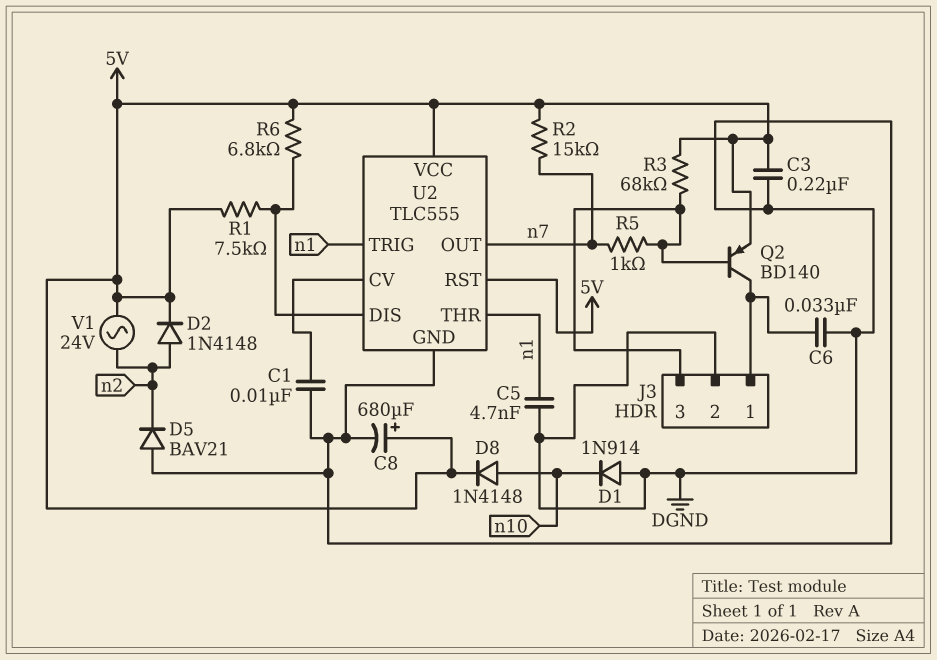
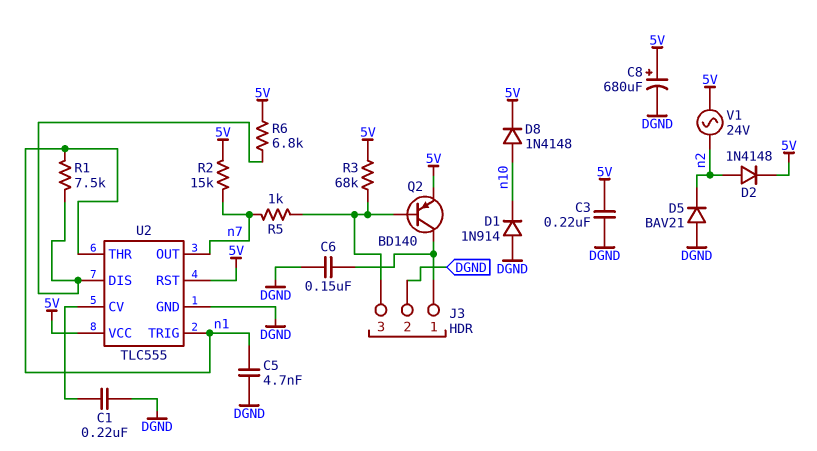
C1: 10nF (DGND, U2/CV) -> 220nF (DGND, U2/CV)
C6: 33nF (DGND, J3/1) -> 150nF (DGND, J3/1)
R1: 7.5k (5V, U2/DIS) -> 7.5k (U2/DIS, n1)

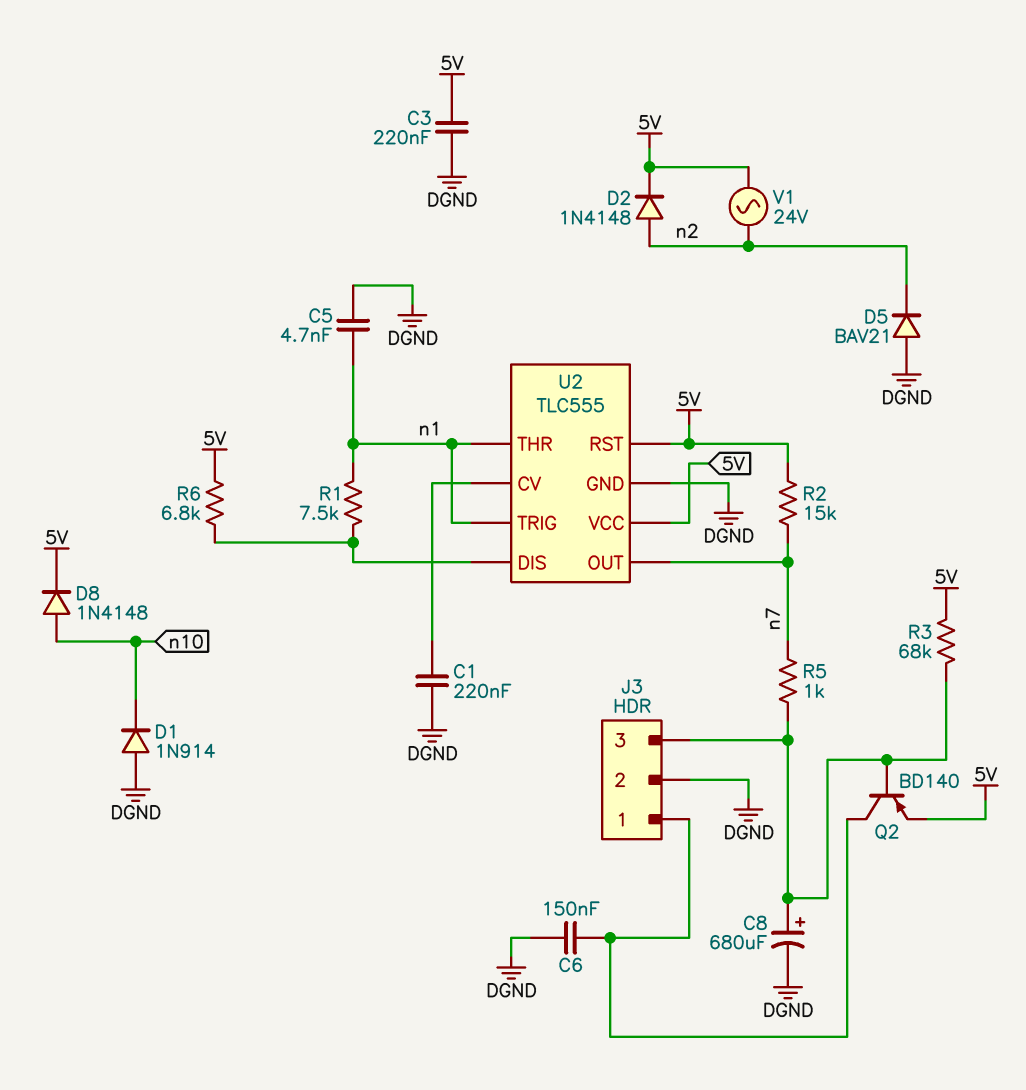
C8: 680uF (plus 5V, minus DGND) -> 680uF (plus J3/3, minus DGND)

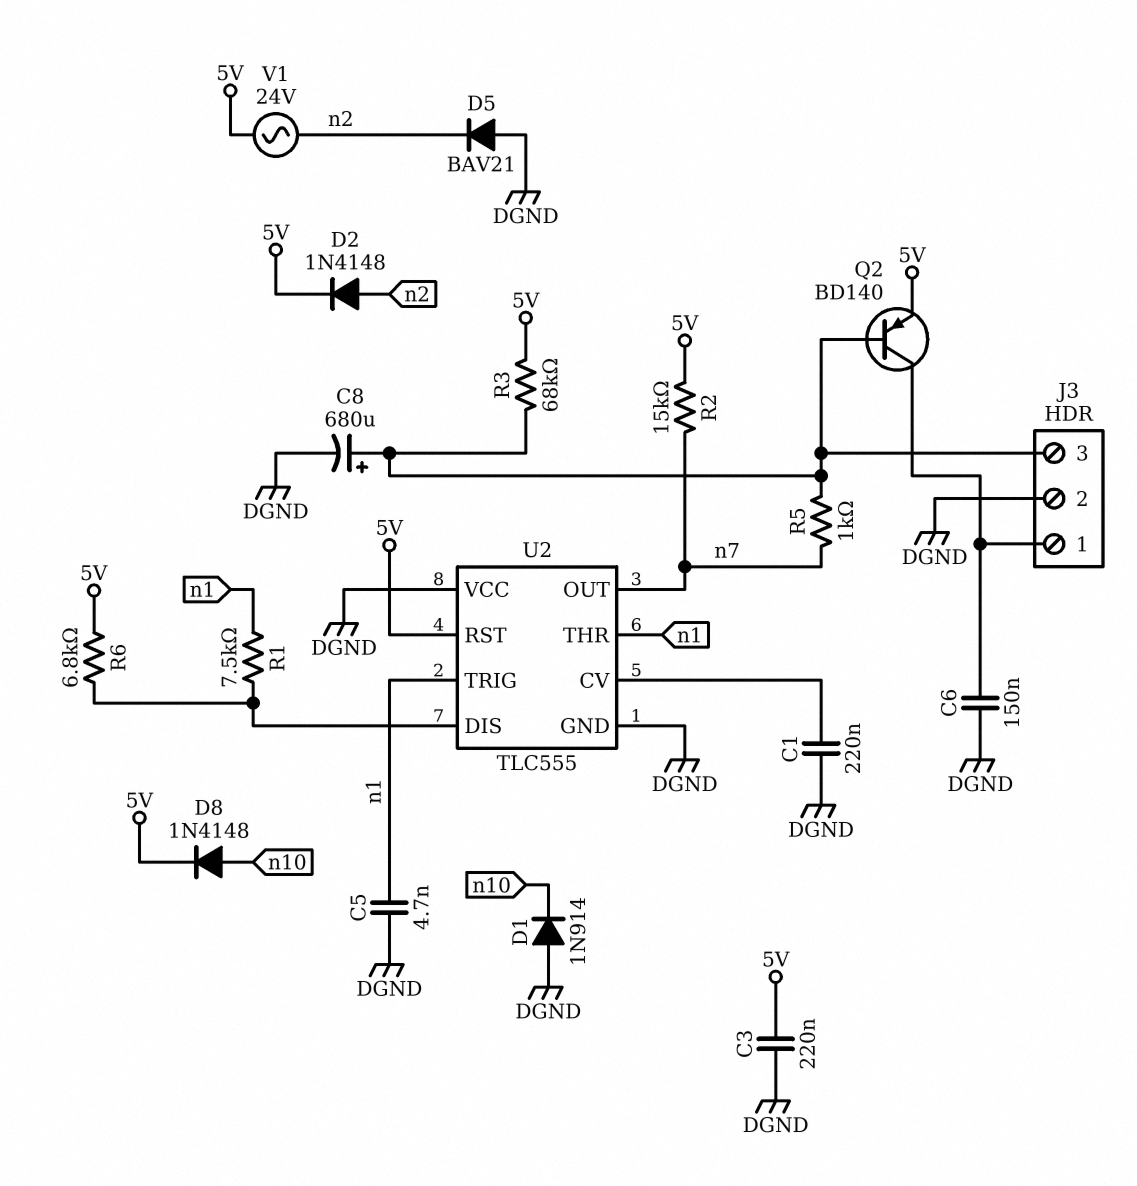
U2 pin VCC: 5V -> DGND

